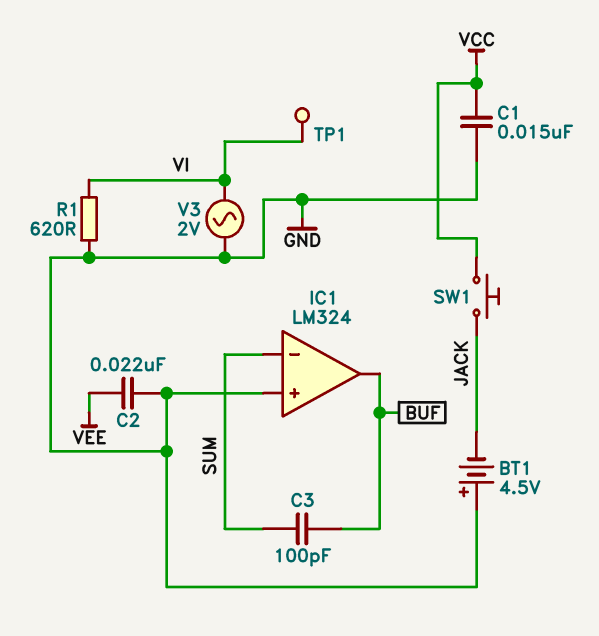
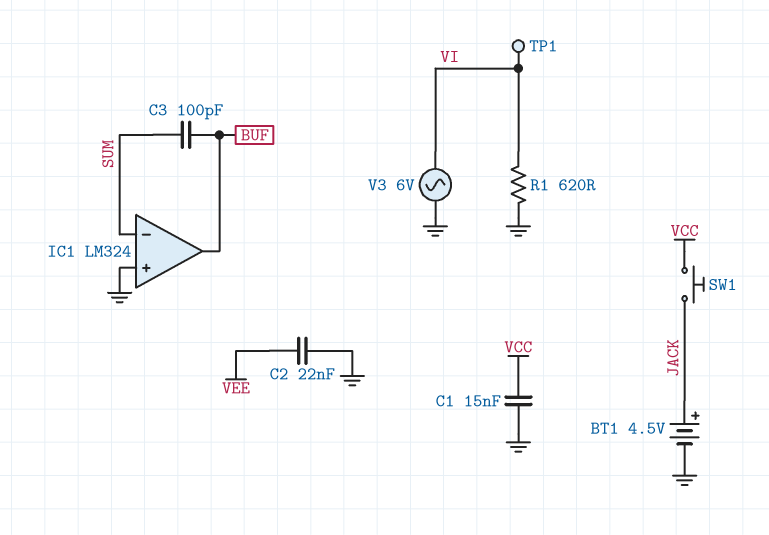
BT1: 4.5V (plus GND, minus JACK) -> 4.5V (plus JACK, minus GND)
V3: AC 2V (GND, VI) -> AC 6V (GND, VI)

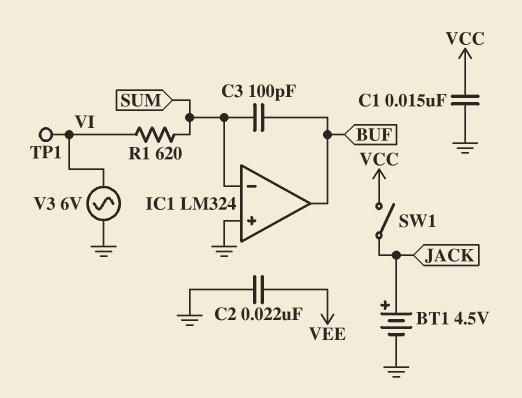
R1: 620 (GND, VI) -> 620 (SUM, VI)
SW1: button (JACK, VCC) -> switch (JACK, VCC)

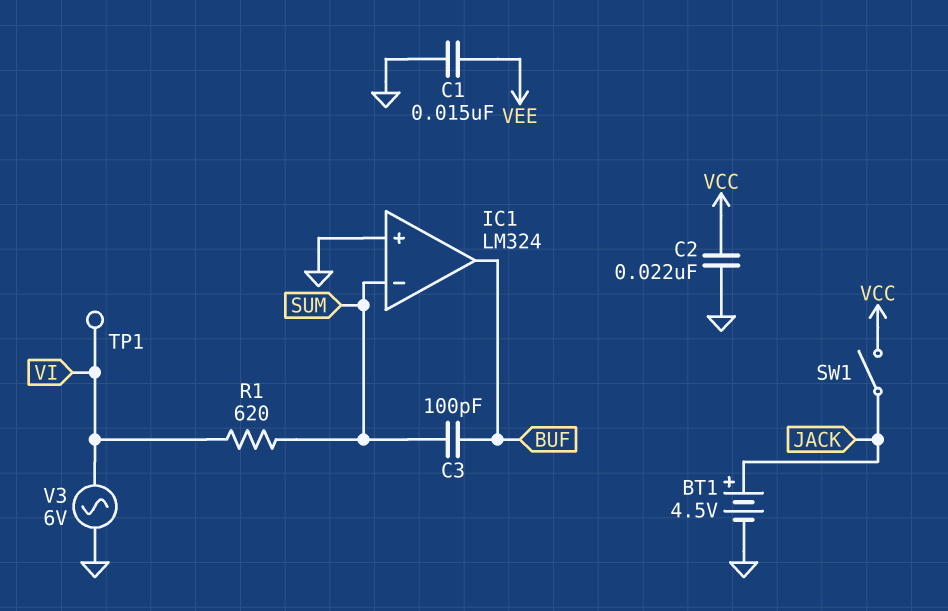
C1: 15nF (GND, VCC) -> 15nF (GND, VEE)
C2: 22nF (GND, VEE) -> 22nF (GND, VCC)

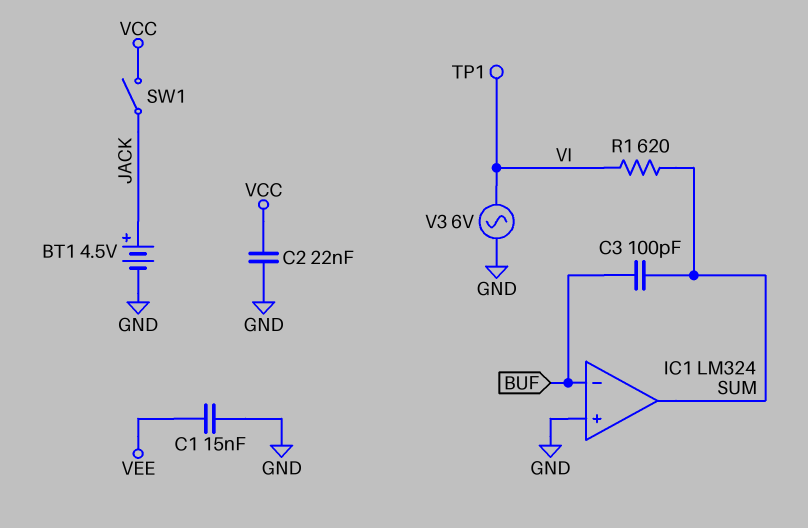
IC1 pin in-: SUM -> BUF
IC1 pin out: BUF -> SUM

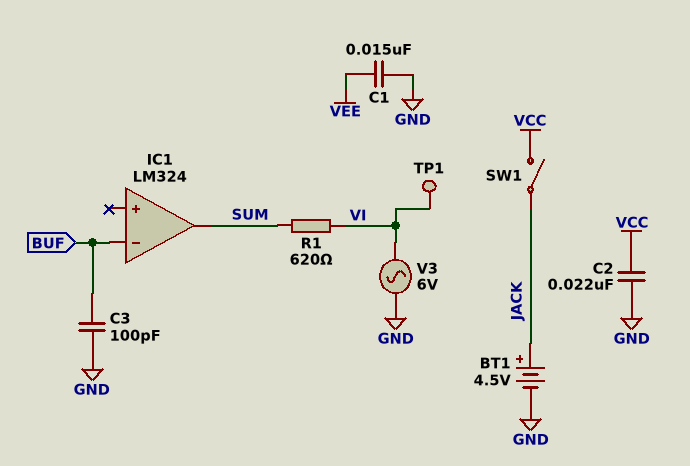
C3: 100pF (BUF, SUM) -> 100pF (BUF, GND)
IC1 pin in+: GND -> none

